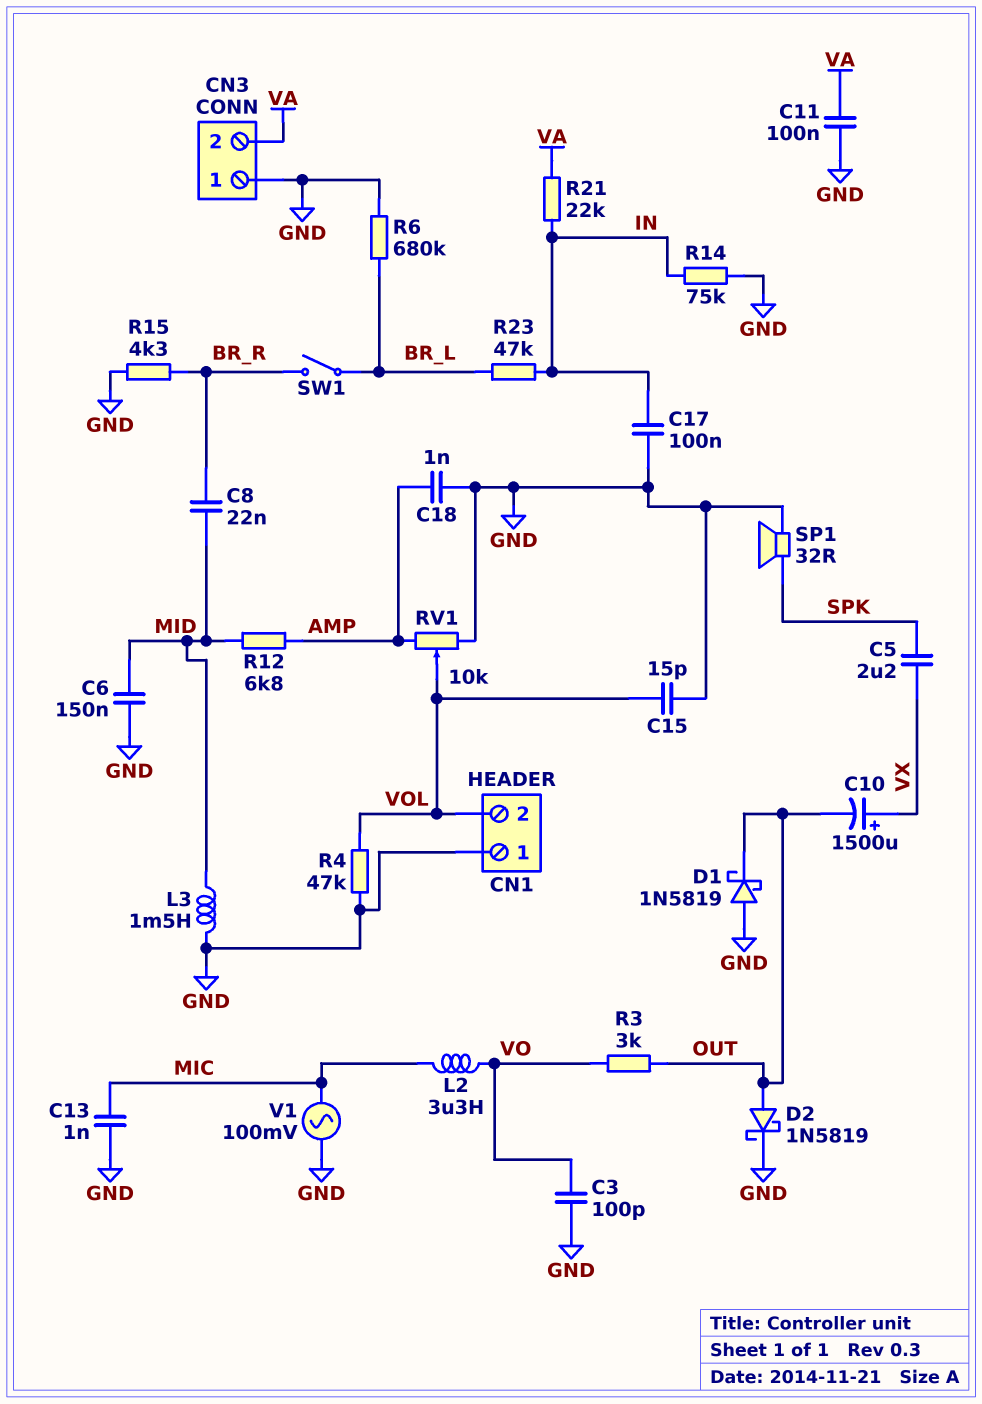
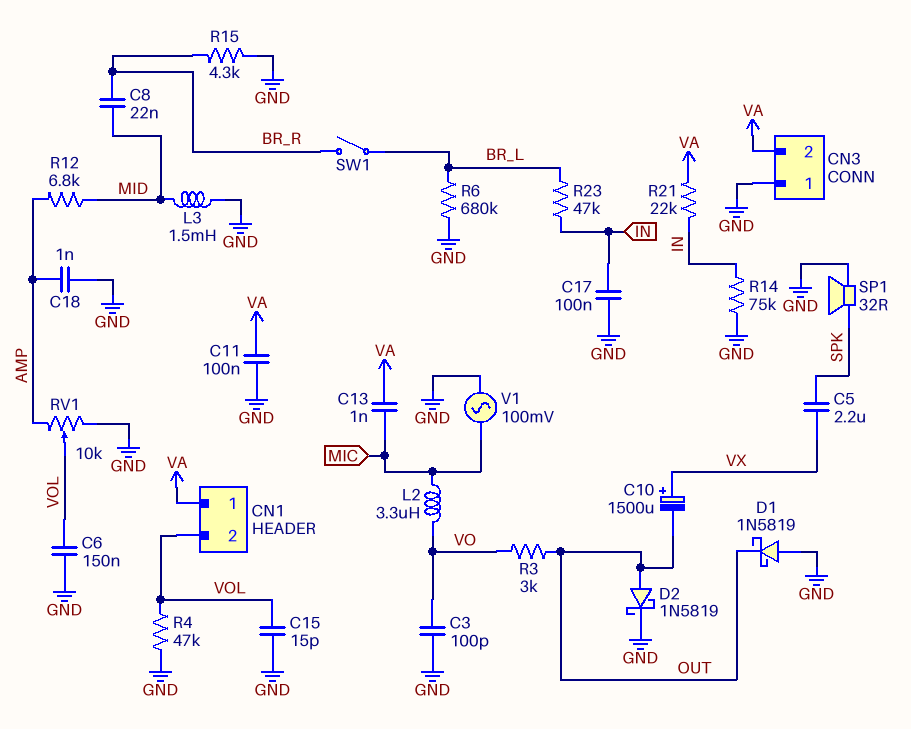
C6: 150nF (GND, MID) -> 150nF (GND, VOL)
C13: 1nF (GND, MIC) -> 1nF (MIC, VA)
CN1 pin 1: GND -> VA

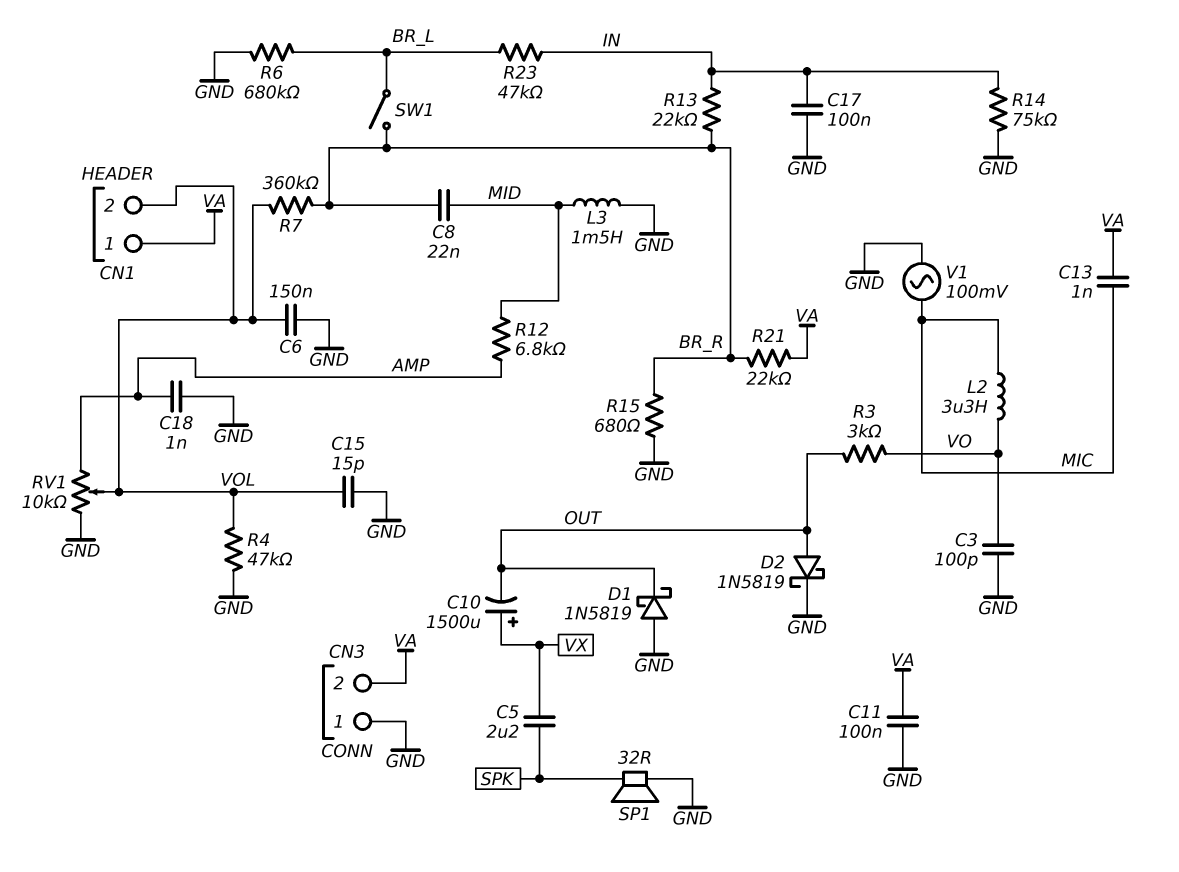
R7: none -> 360k (BR_R, VOL)
R13: none -> 22k (BR_R, IN)
R15: 4.3k (BR_R, GND) -> 680 (BR_R, GND)
R21: 22k (IN, VA) -> 22k (BR_R, VA)

